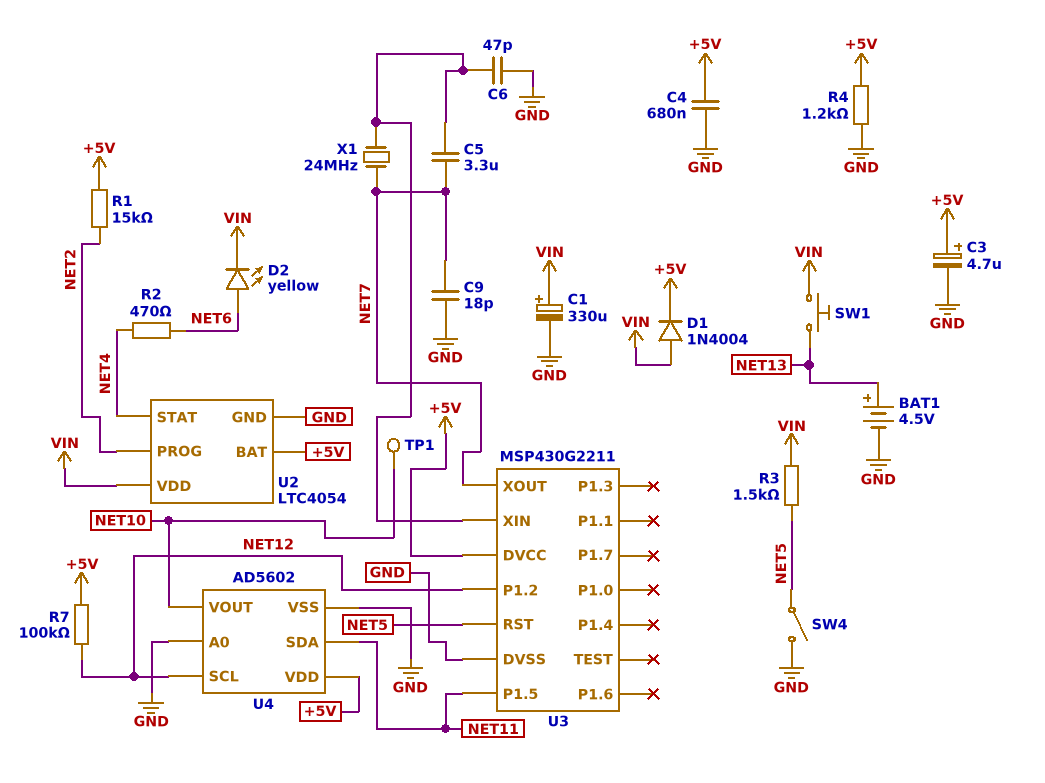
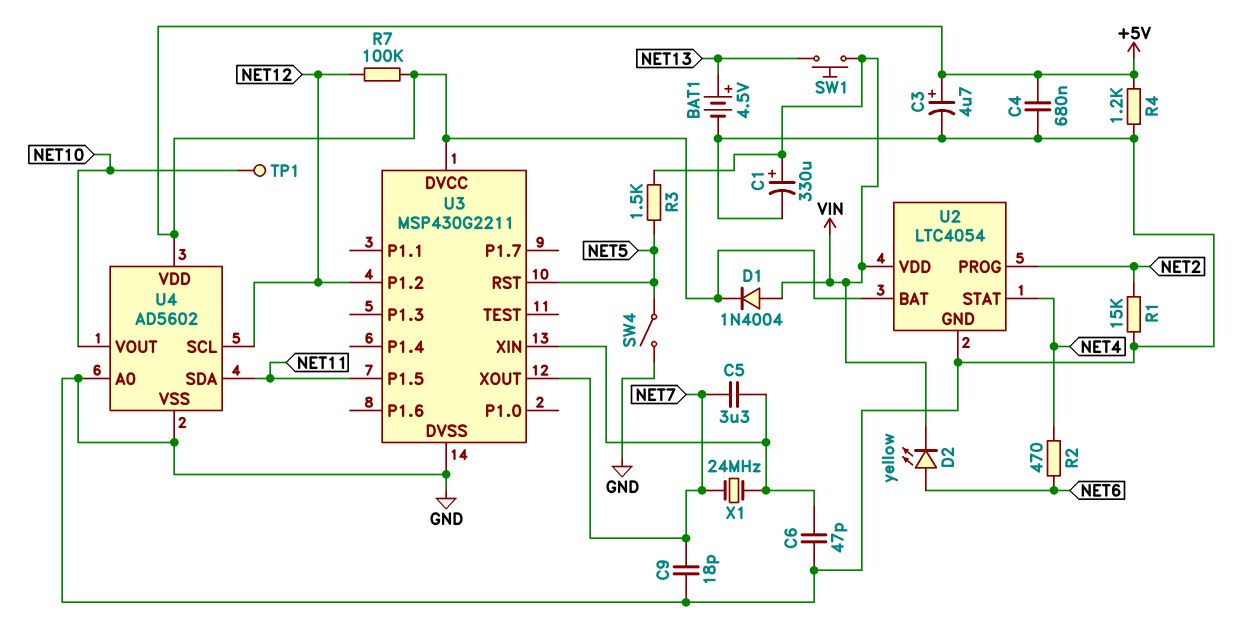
R1: 15k (+5V, NET2) -> 15k (GND, NET2)

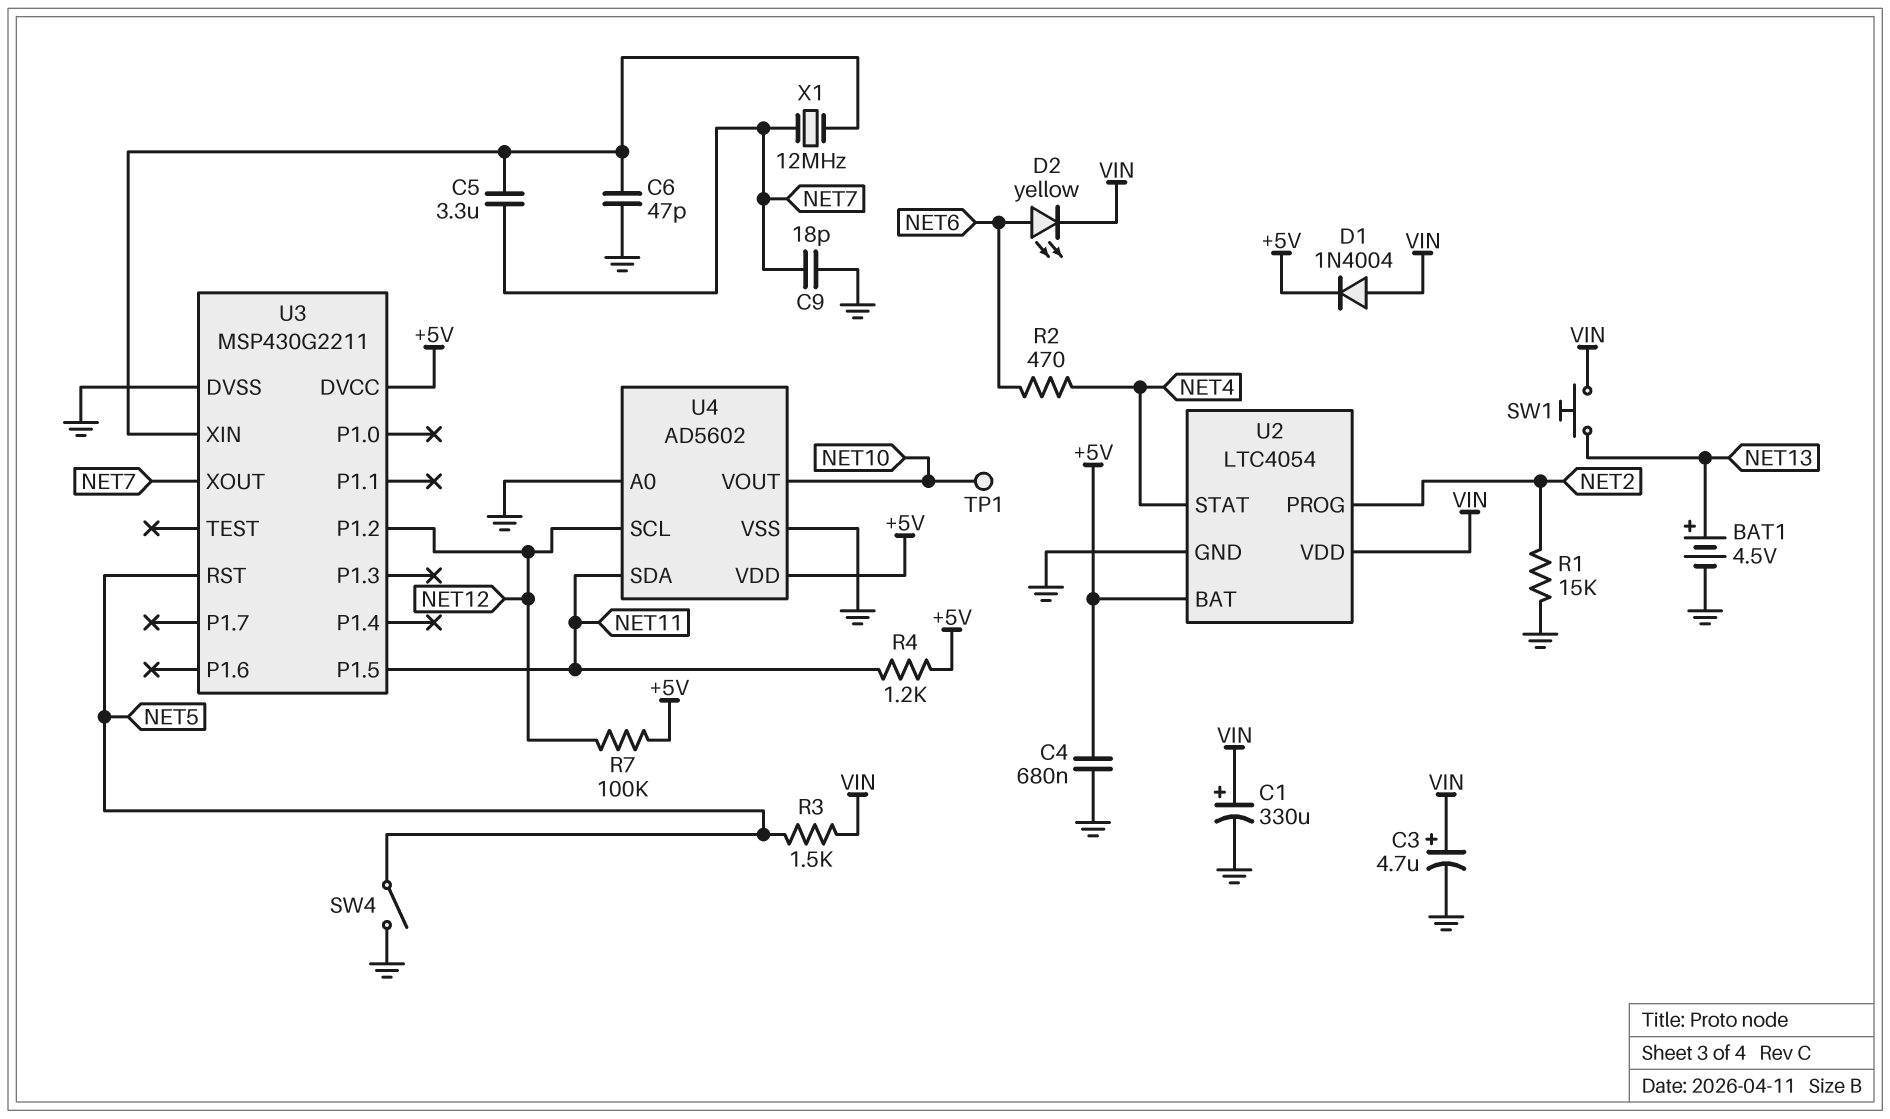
C3: 4.7uF (plus +5V, minus GND) -> 4.7uF (plus VIN, minus GND)
R4: 1.2k (+5V, GND) -> 1.2k (+5V, NET11)
X1: 24MHz (NET7, U3/XIN) -> 12MHz (NET7, U3/XIN)

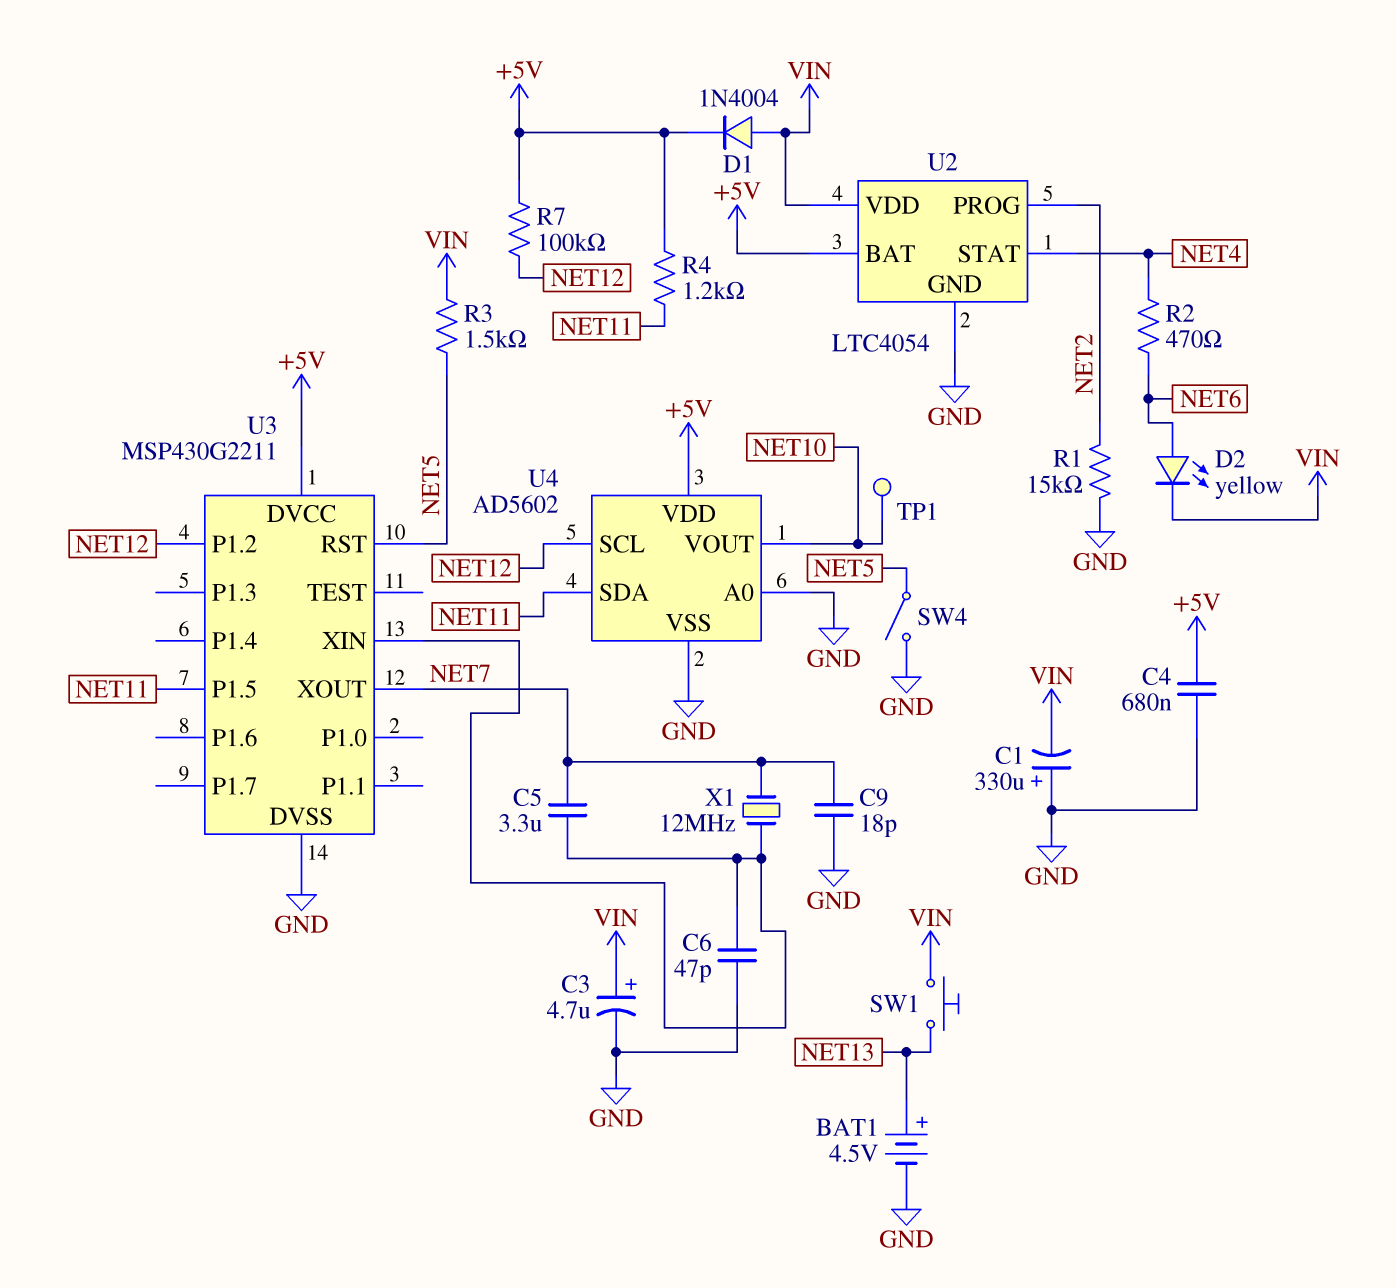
C1: 330uF (plus VIN, minus GND) -> 330uF (plus GND, minus VIN)

